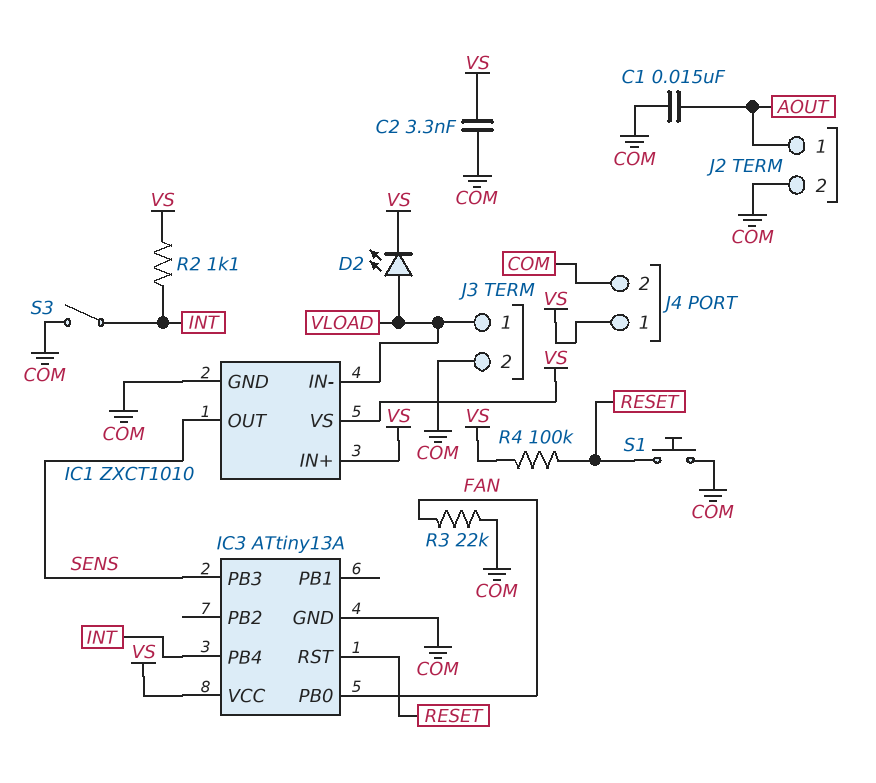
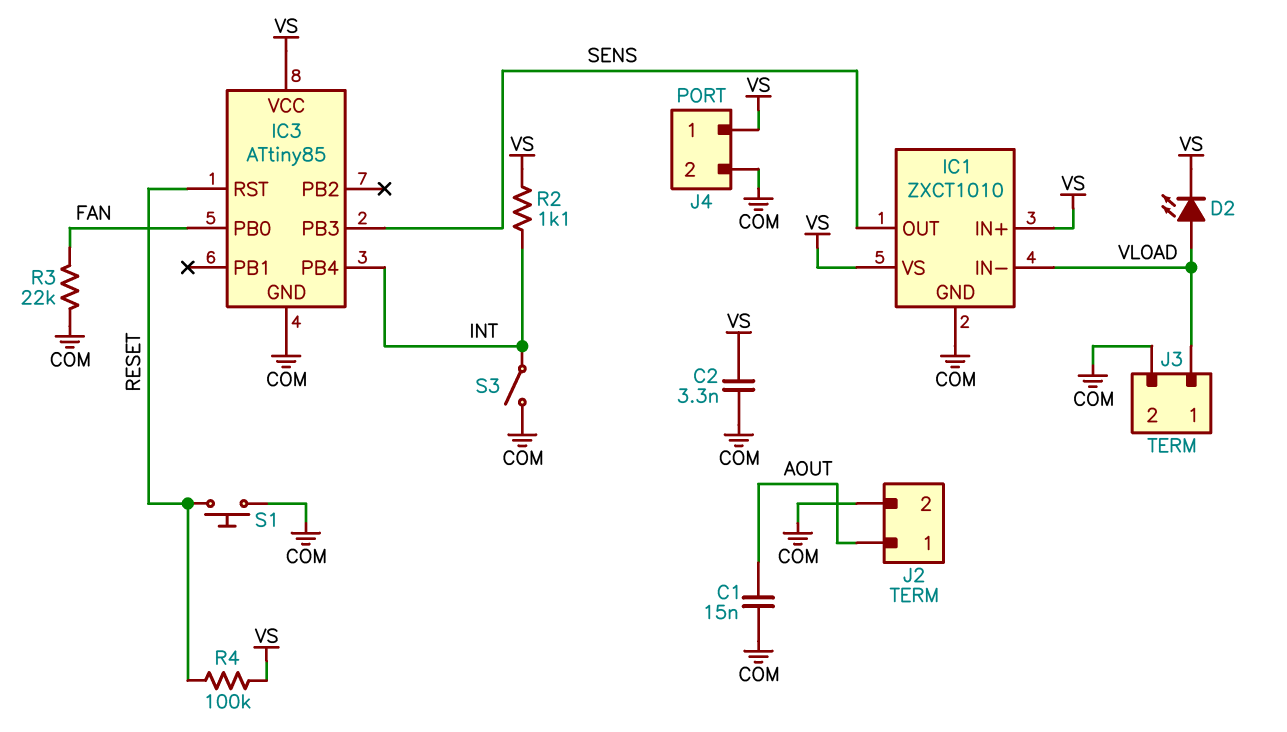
IC3: ATtiny13A -> ATtiny85

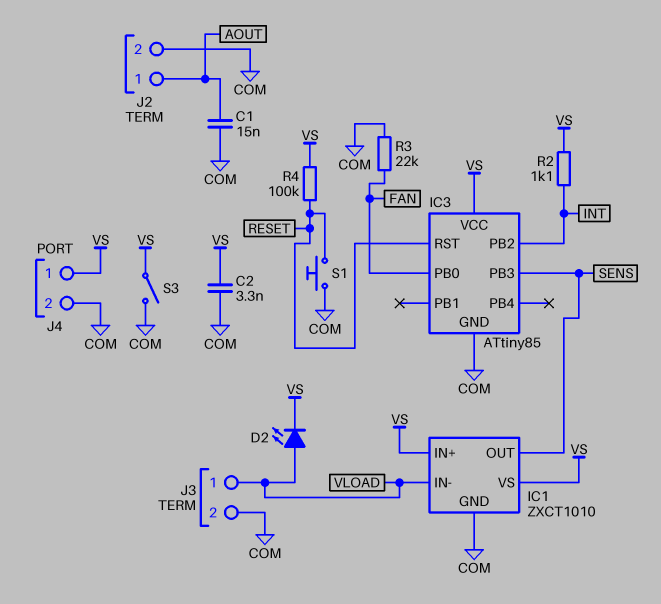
IC3 pin PB2: none -> INT
IC3 pin PB4: INT -> none
S3: switch (COM, INT) -> switch (COM, VS)

